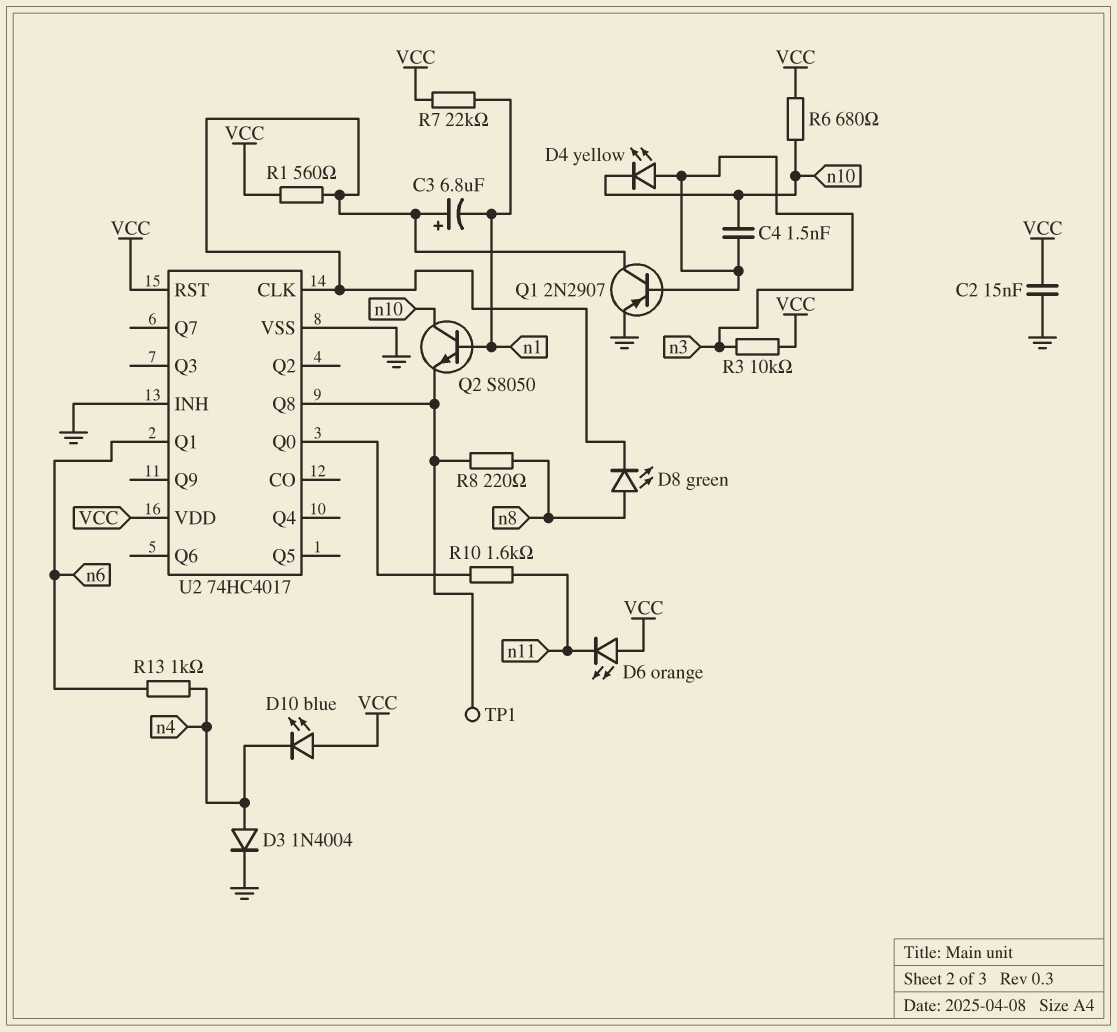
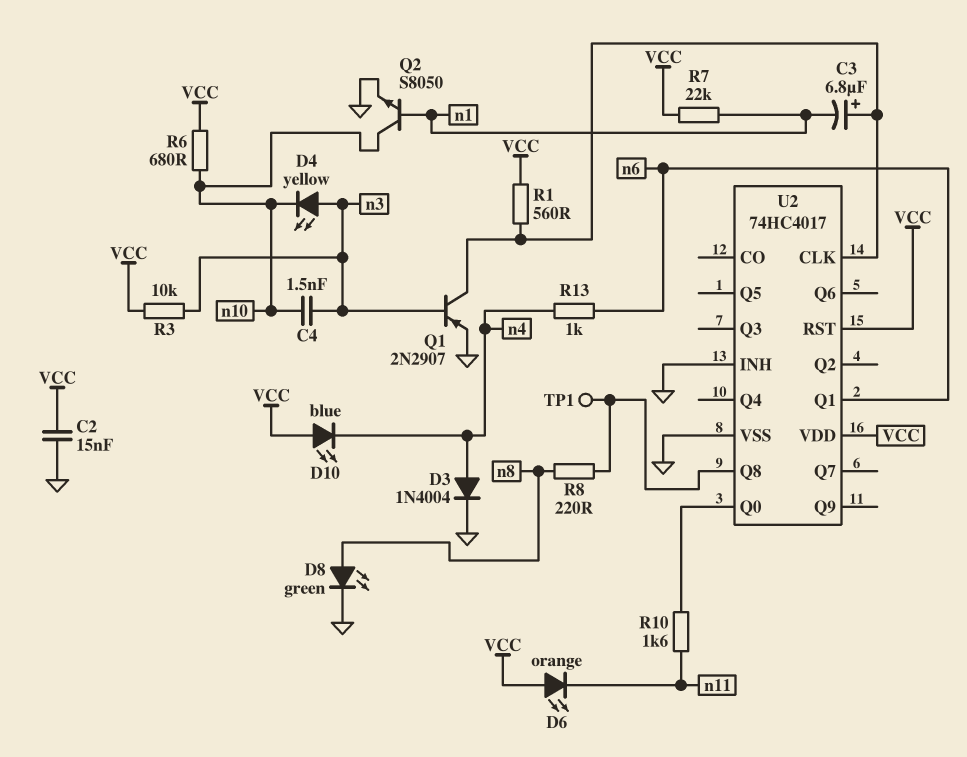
D8: LED green (A n8, K U2/CLK) -> LED green (A n8, K GND)
Q2: NPN S8050 (B n1, C n10, E U2/Q8) -> NPN S8050 (B n1, C n10, E GND)

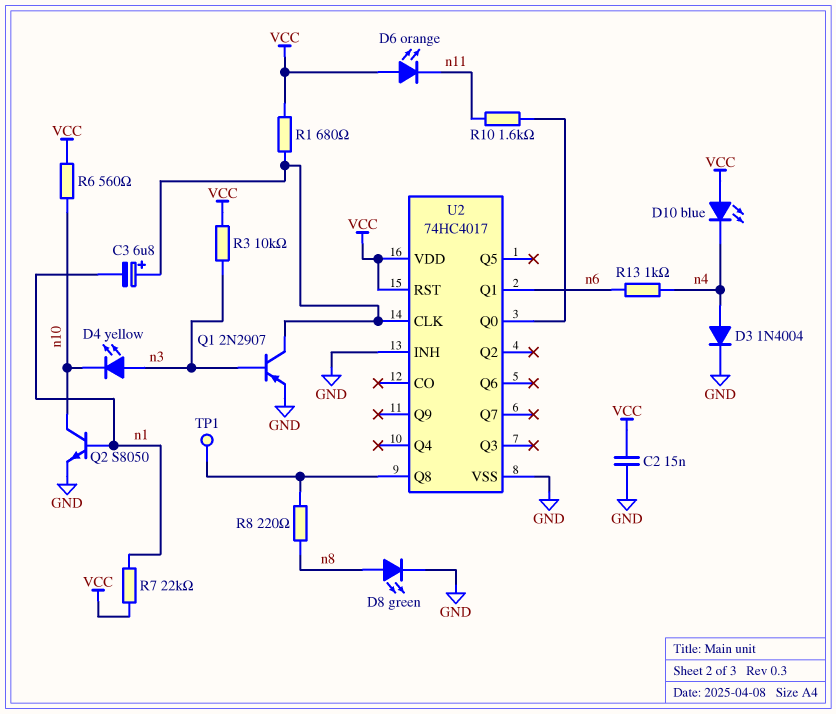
C4: 1.5nF (n3, n10) -> none
R1: 560 (U2/CLK, VCC) -> 680 (U2/CLK, VCC)
R6: 680 (VCC, n10) -> 560 (VCC, n10)

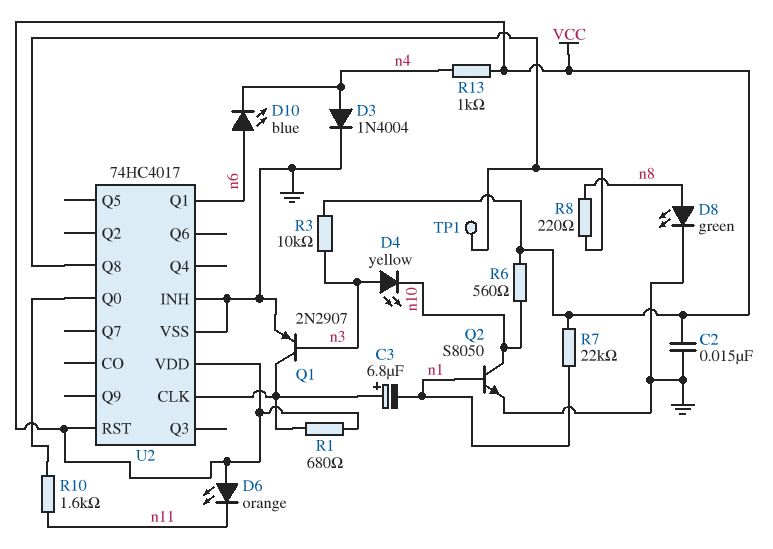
D10: LED blue (A VCC, K n4) -> LED blue (A n6, K n4)
R13: 1k (n4, n6) -> 1k (VCC, n4)

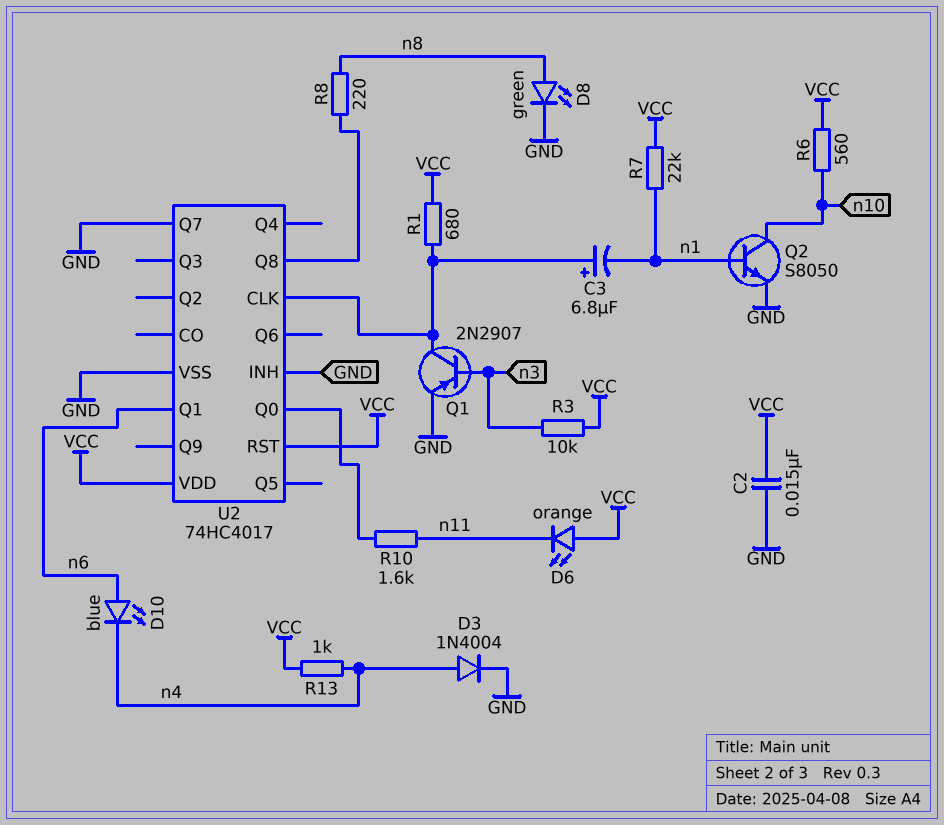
D4: LED yellow (A n3, K n10) -> none
TP1: test point (U2/Q8) -> none
U2 pin Q7: none -> GND

